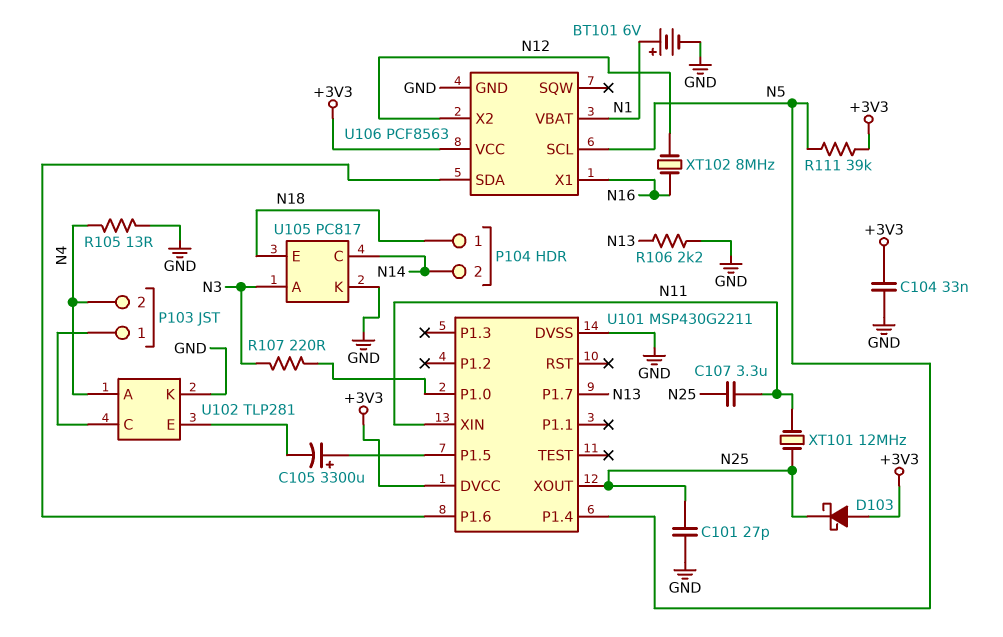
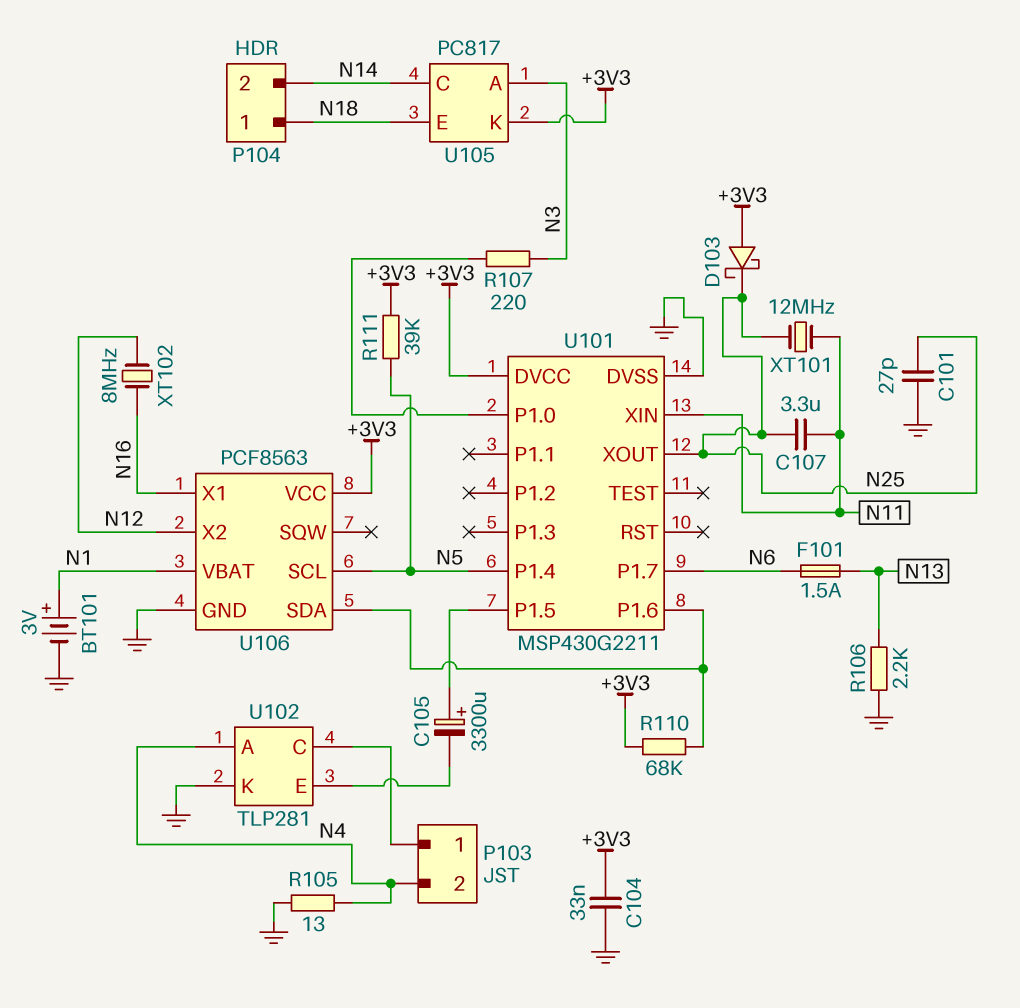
BT101: 6V (plus N1, minus GND) -> 3V (plus N1, minus GND)
F101: none -> 1.5A (N6, N13)
R110: none -> 68k (+3V3, U101/P1.6)
U101 pin P1.7: N13 -> N6
U105 pin K: GND -> +3V3

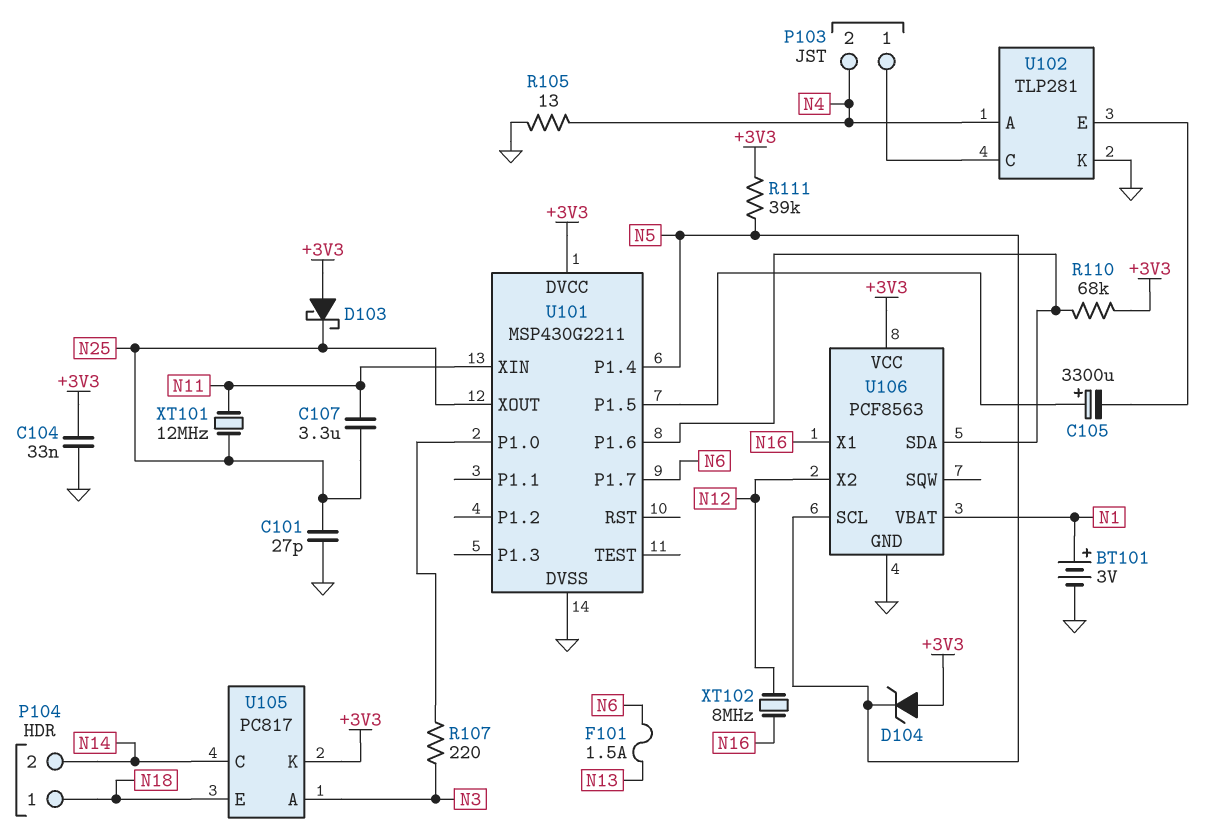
D104: none -> zener (A +3V3, K N5)
R106: 2.2k (GND, N13) -> none

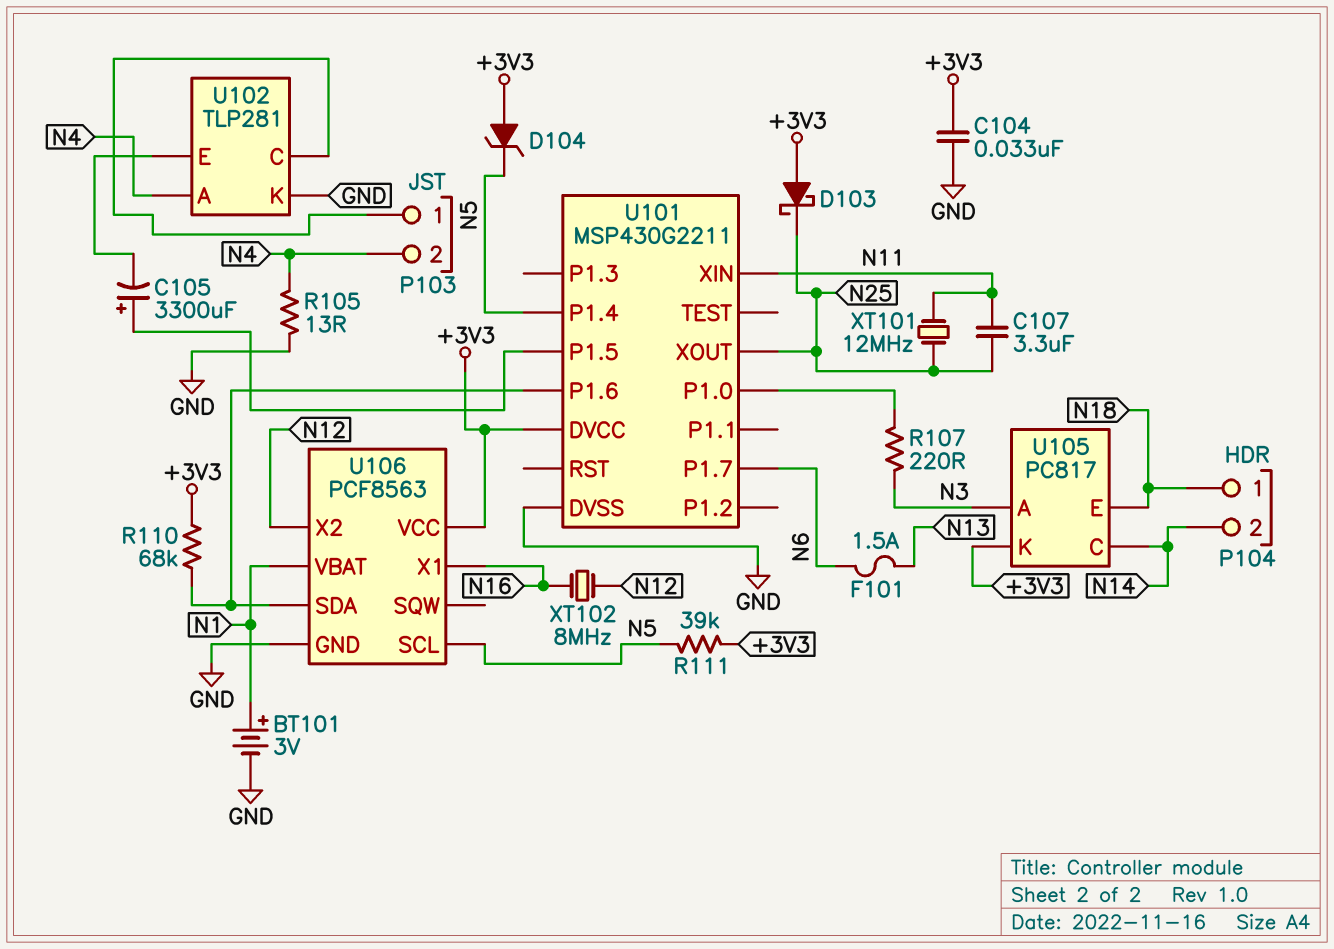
C101: 27pF (GND, N25) -> none

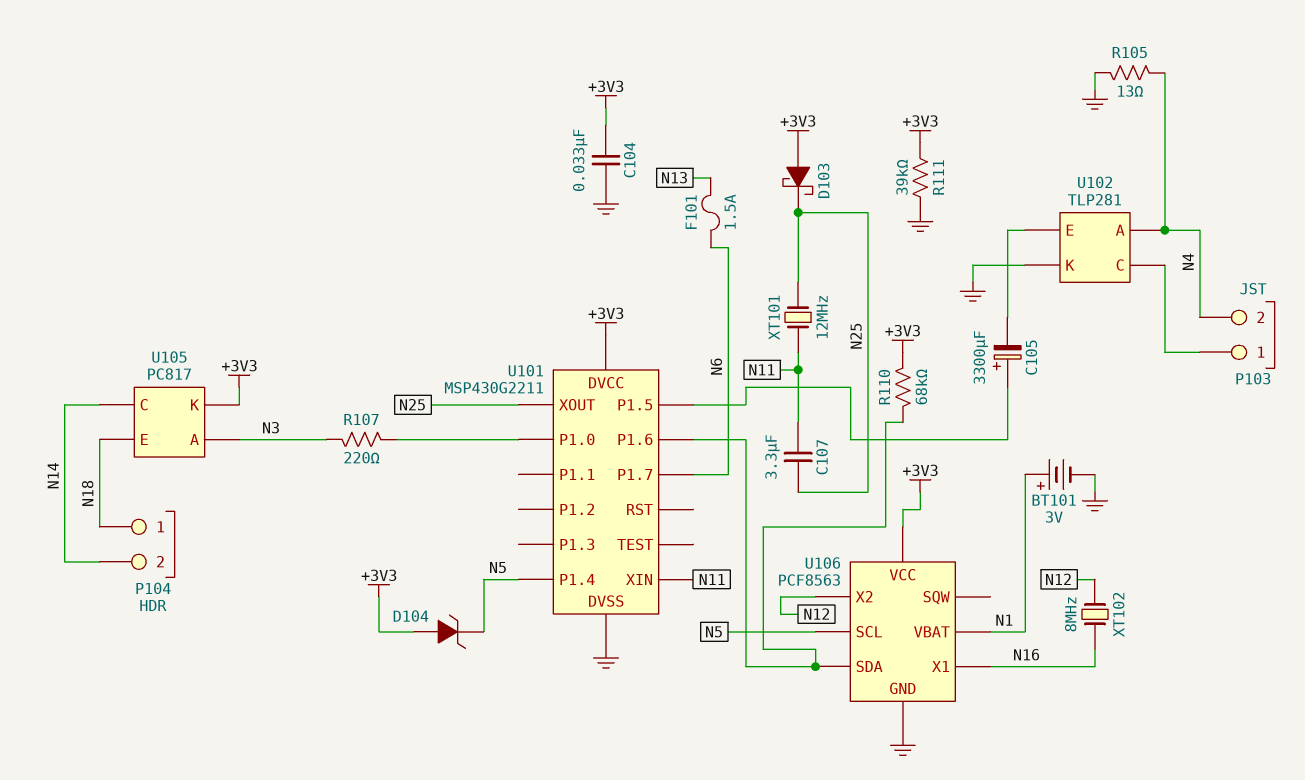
R111: 39k (+3V3, N5) -> 39k (+3V3, GND)

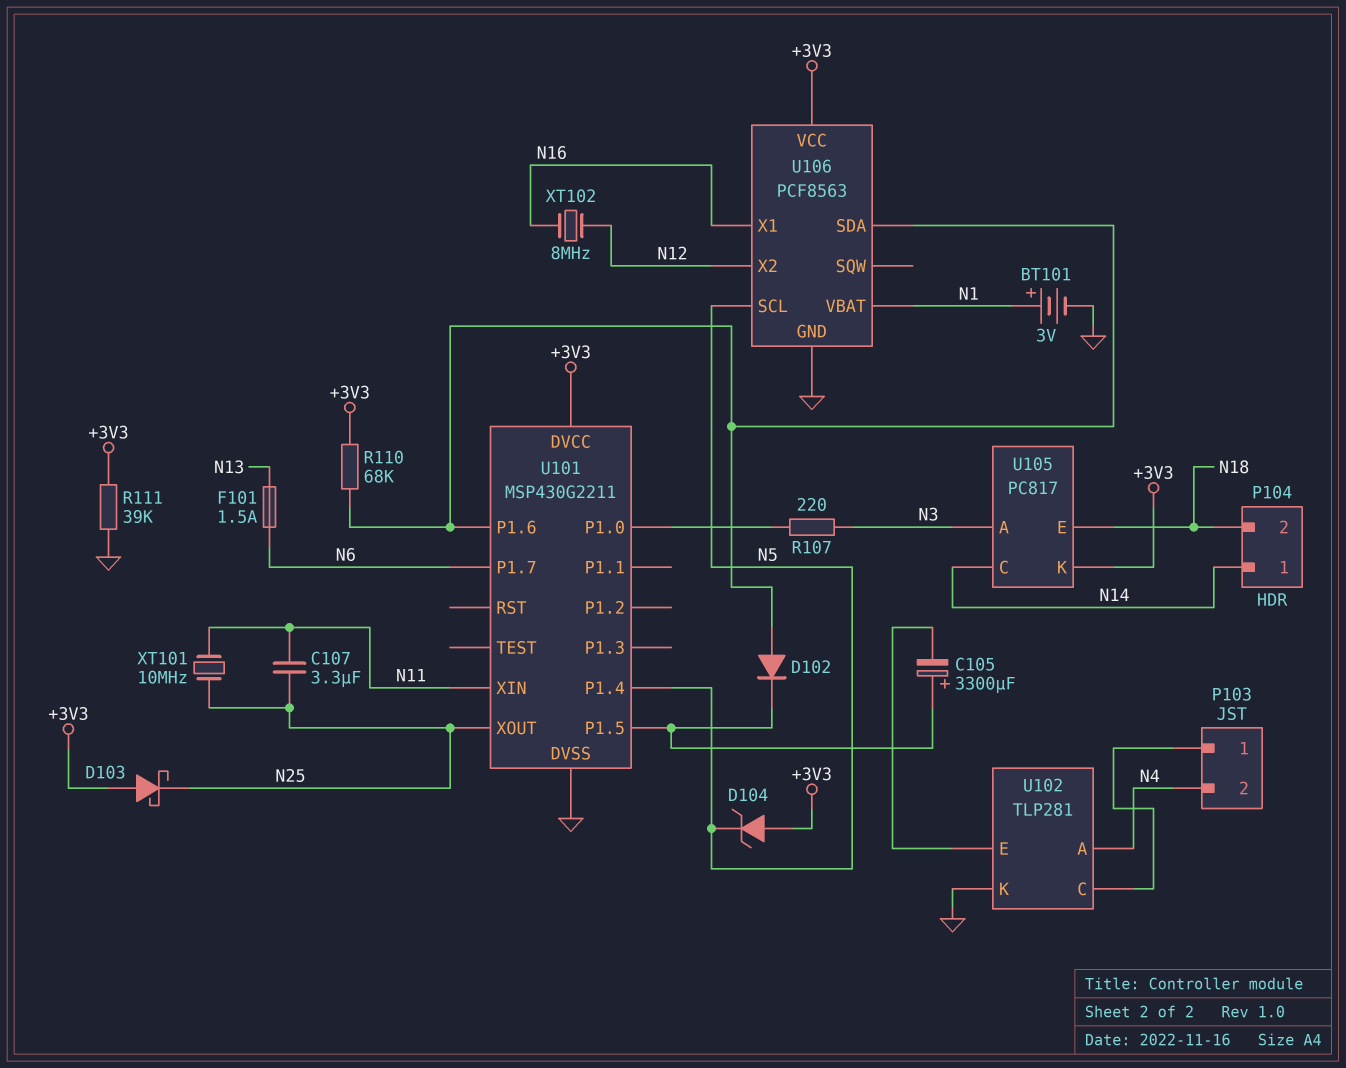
C104: 33nF (+3V3, GND) -> none
D102: none -> diode (A U101/P1.6, K U101/P1.5)
P104 pin 1: N18 -> N14
P104 pin 2: N14 -> N18
R105: 13 (GND, N4) -> none
XT101: 12MHz (N11, N25) -> 10MHz (N11, N25)

